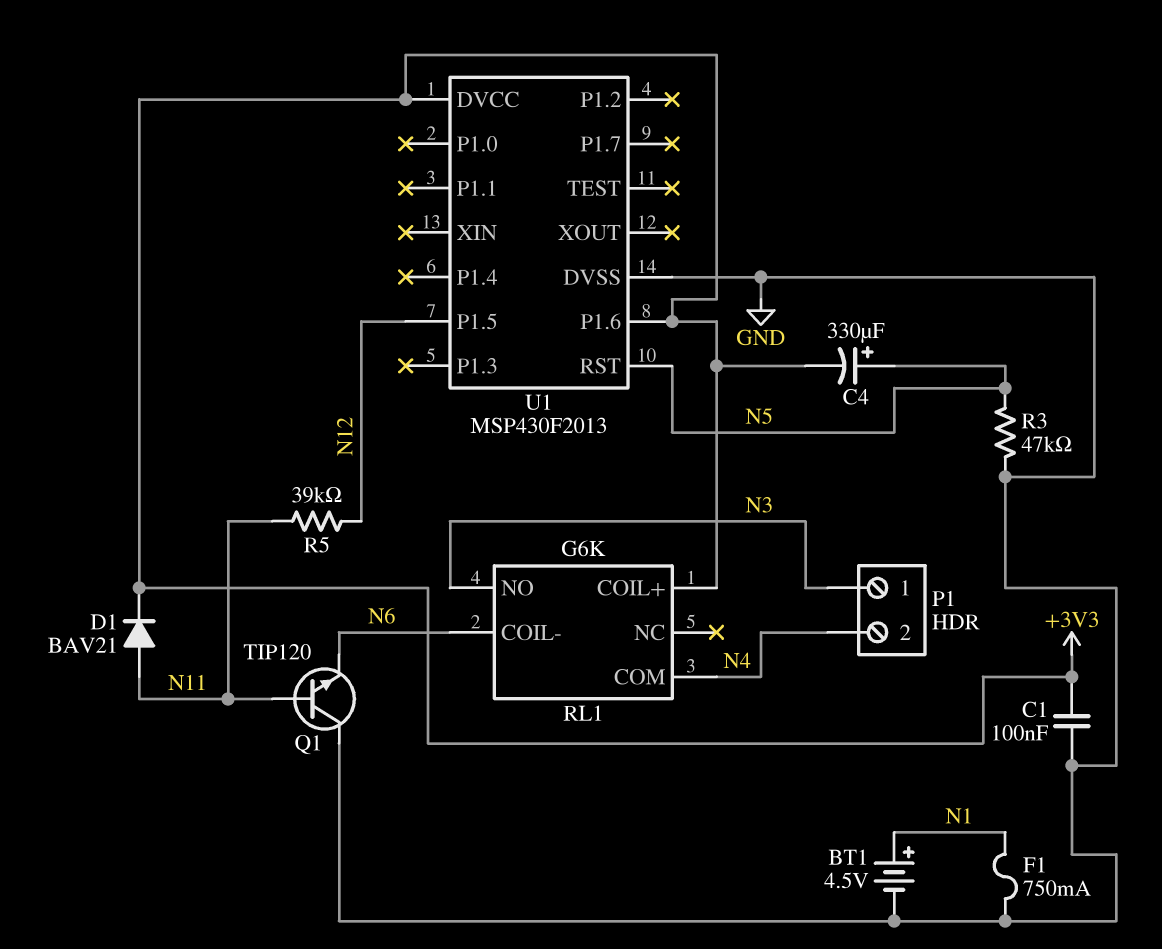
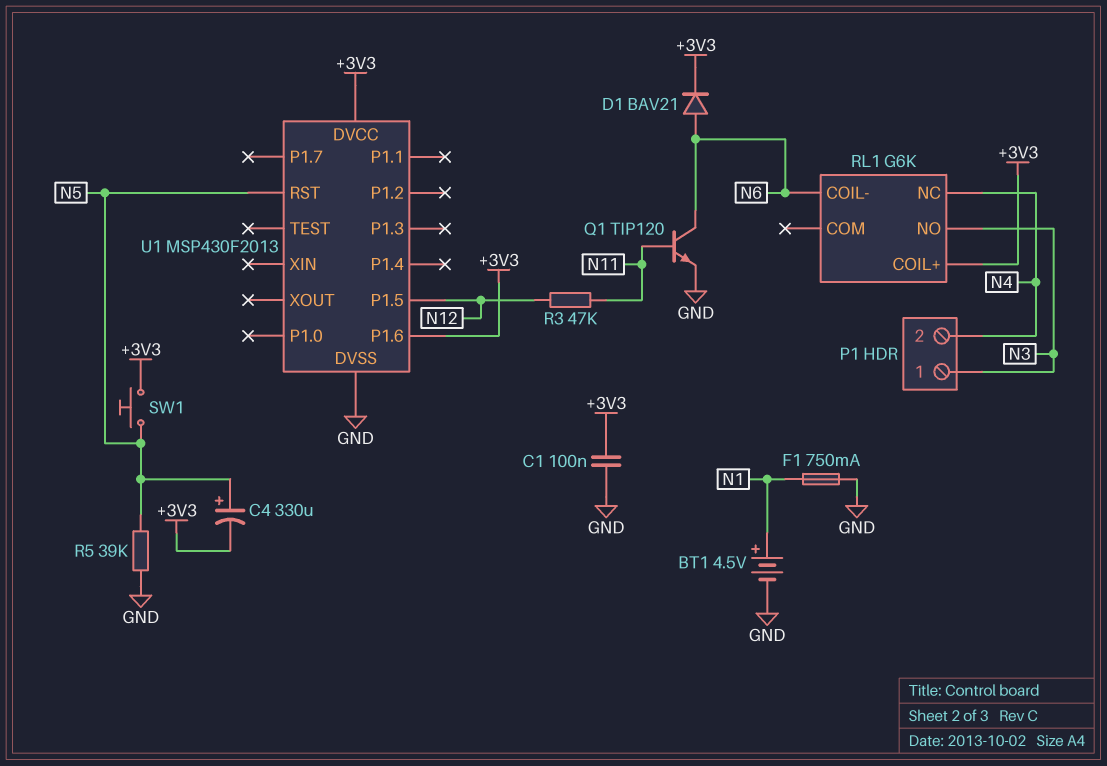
D1: diode BAV21 (A N11, K +3V3) -> diode BAV21 (A N6, K +3V3)
Q1: NPN TIP120 (B N11, C GND, E N6) -> NPN TIP120 (B N11, C N6, E GND)
R3: 47k (GND, N5) -> 47k (N11, N12)
R5: 39k (N11, N12) -> 39k (GND, N5)
RL1 pin COM: N4 -> none
RL1 pin NC: none -> N4
SW1: none -> button (+3V3, N5)

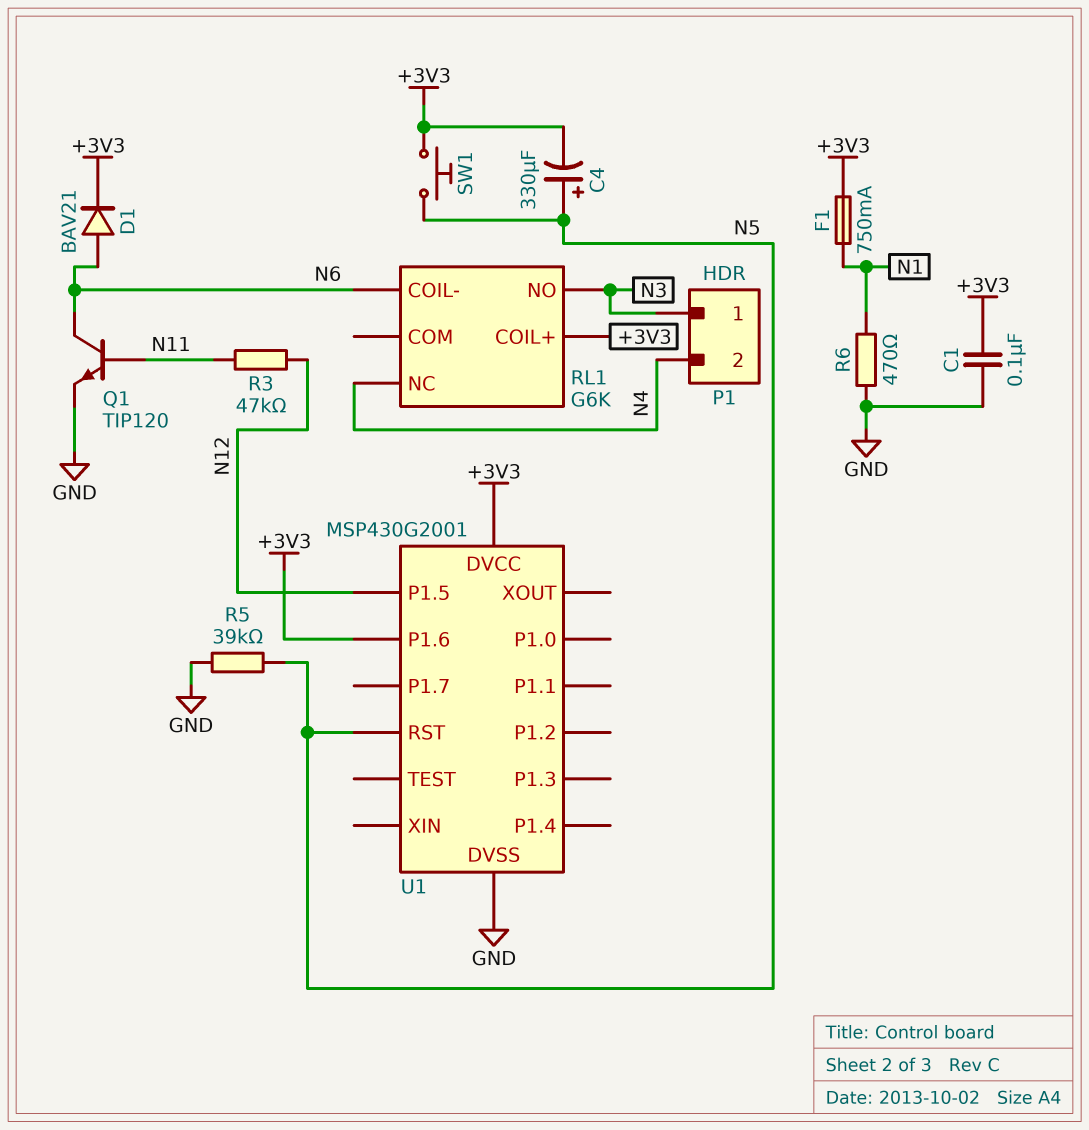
BT1: 4.5V (plus N1, minus GND) -> none
F1: 750mA (GND, N1) -> 750mA (+3V3, N1)
R6: none -> 470 (GND, N1)
U1: MSP430F2013 -> MSP430G2001

